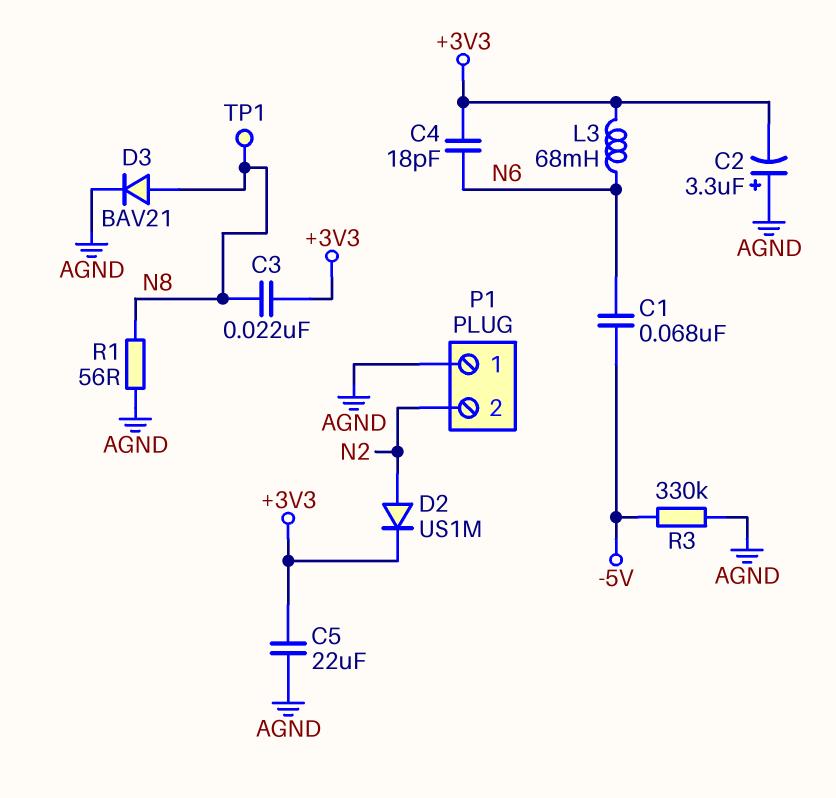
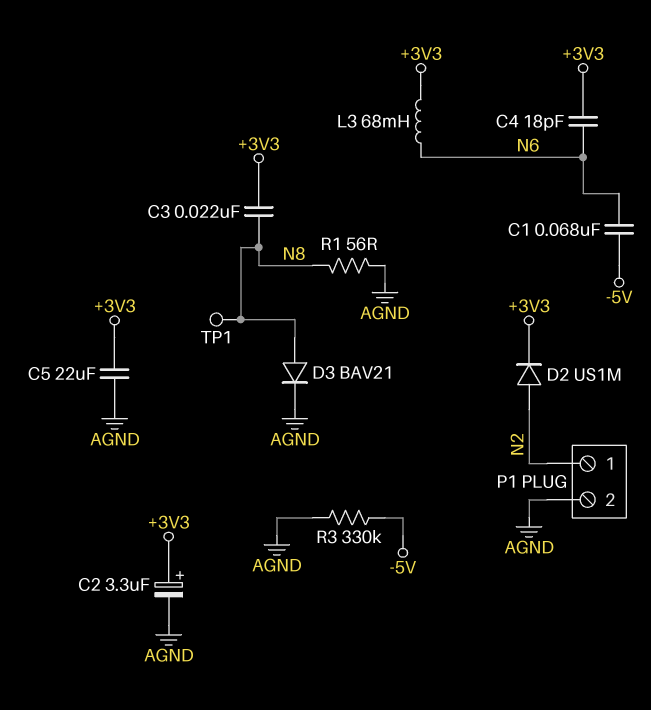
C2: 3.3uF (plus AGND, minus +3V3) -> 3.3uF (plus +3V3, minus AGND)
P1 pin 1: AGND -> N2
P1 pin 2: N2 -> AGND

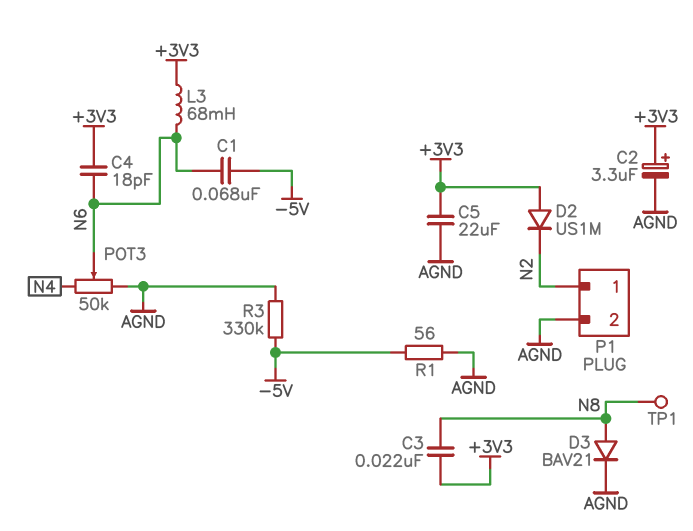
D2: diode US1M (A N2, K +3V3) -> diode US1M (A +3V3, K N2)
POT3: none -> 50k (AGND, N4, wiper N6)
R1: 56 (AGND, N8) -> 56 (-5V, AGND)

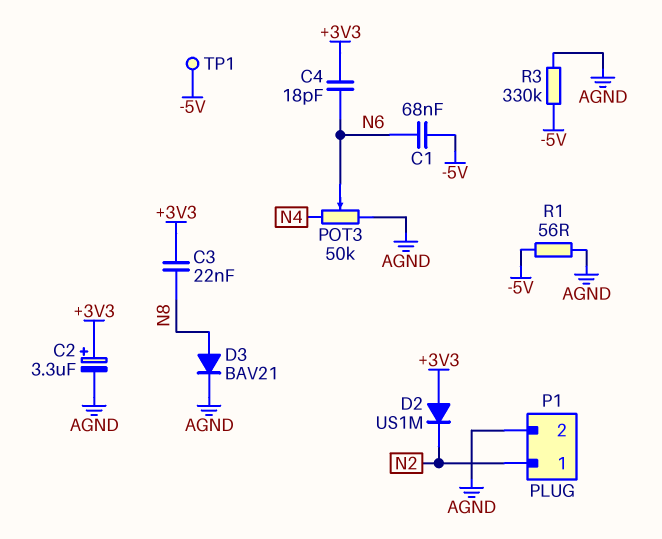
C5: 22uF (+3V3, AGND) -> none
L3: 68mH (+3V3, N6) -> none
TP1: test point (N8) -> test point (-5V)

